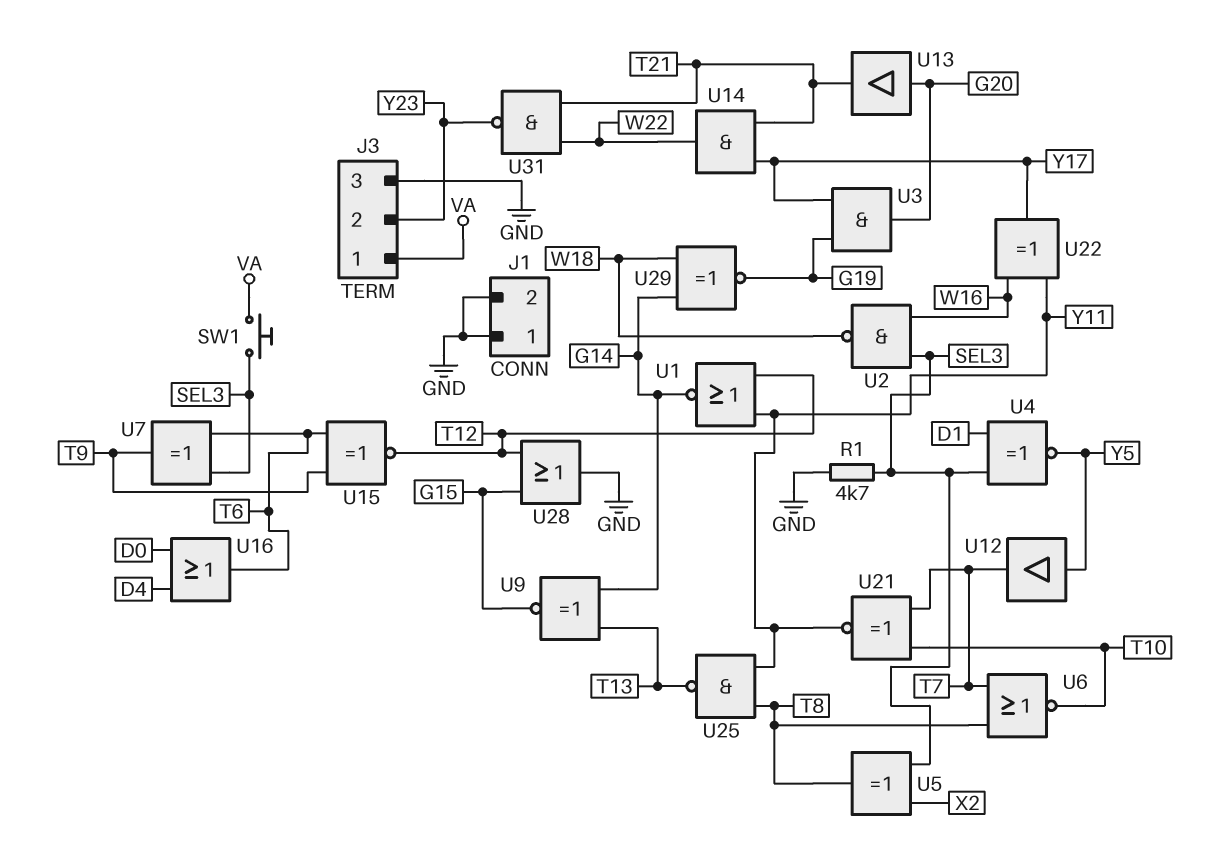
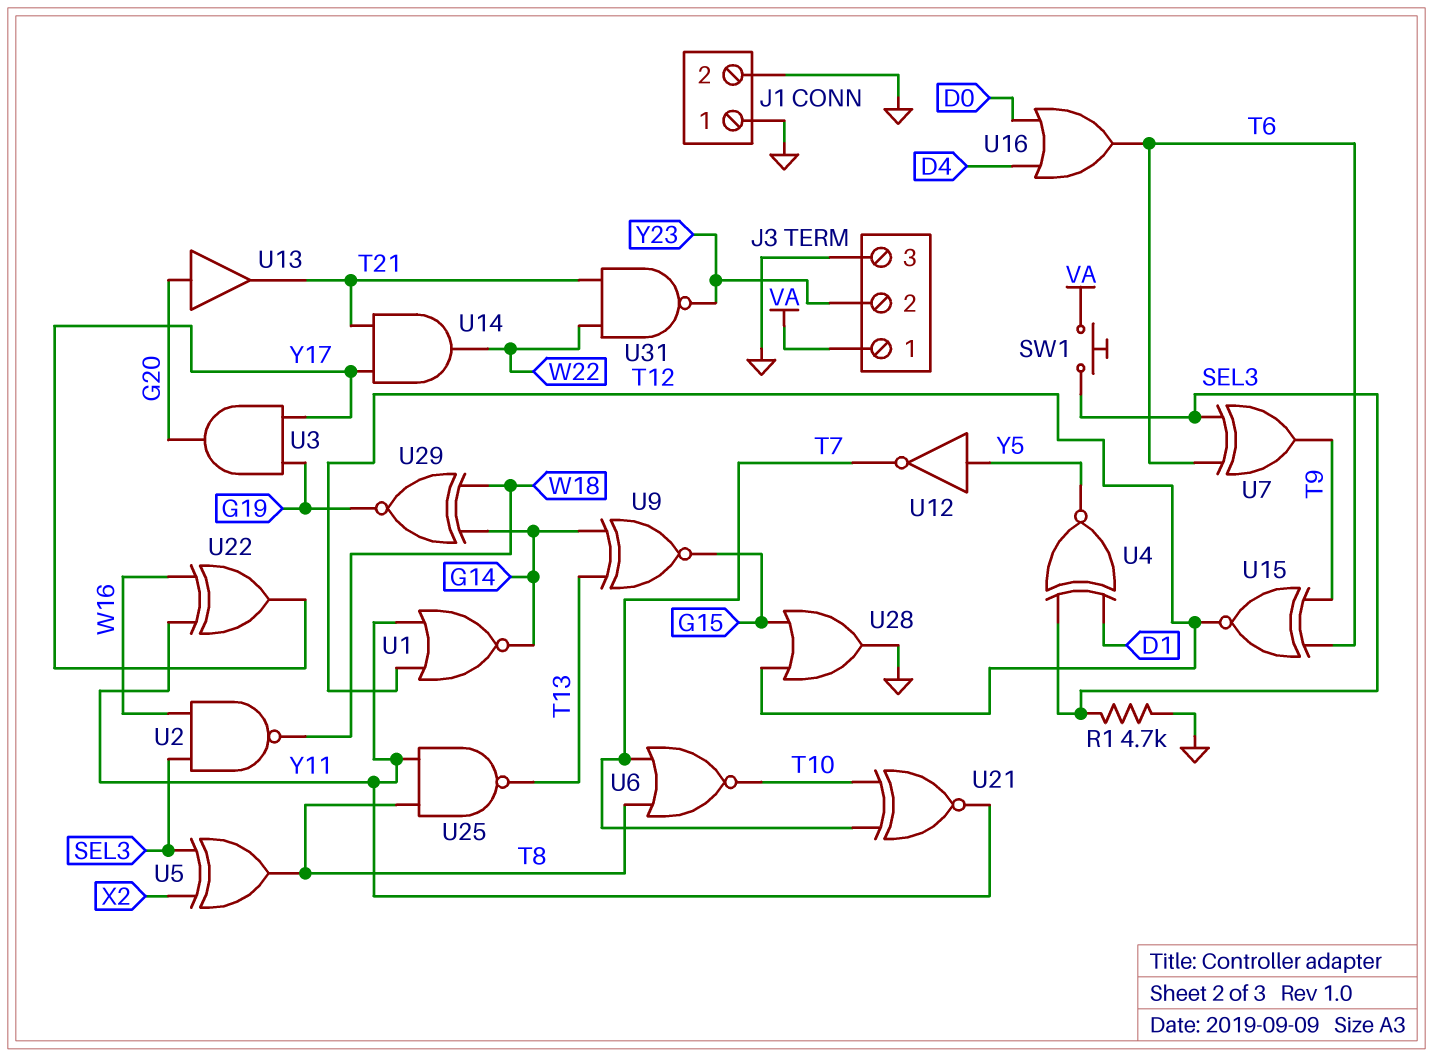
U12: buffer (in Y5, out T7) -> NOT (in Y5, out T7)

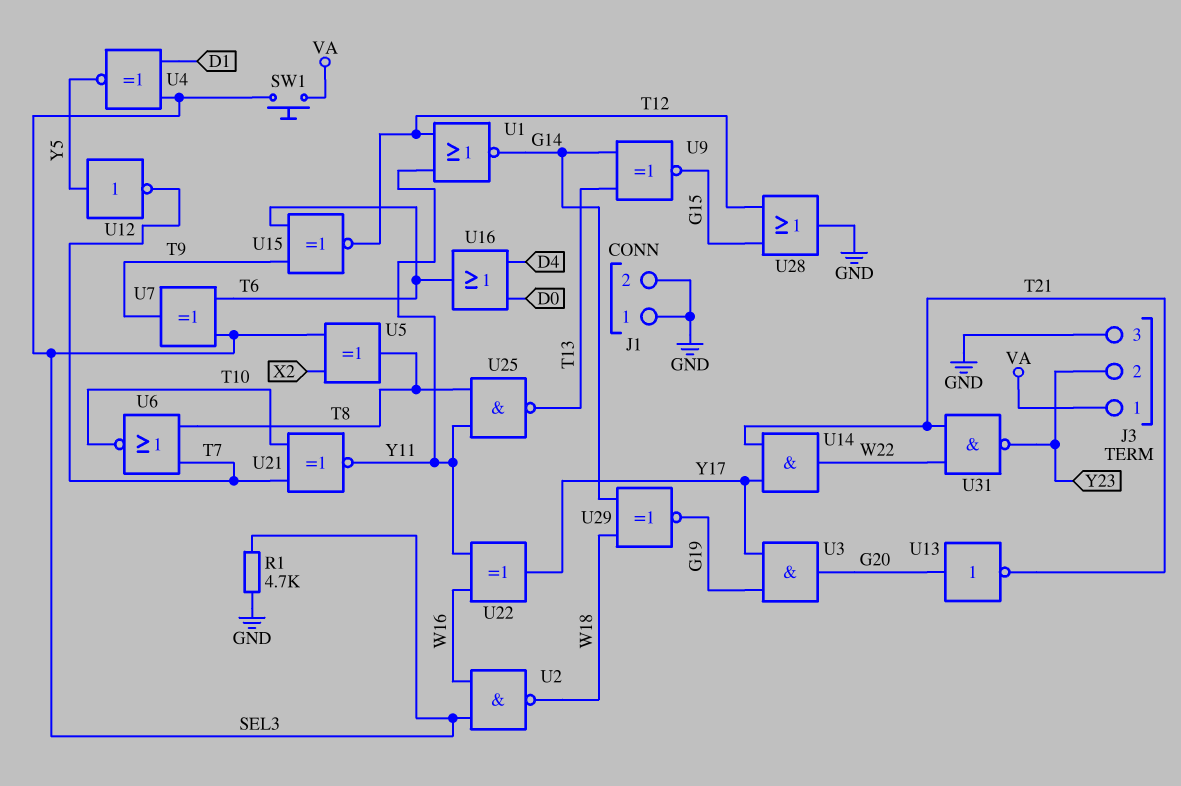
U13: buffer (in G20, out T21) -> NOT (in G20, out T21)

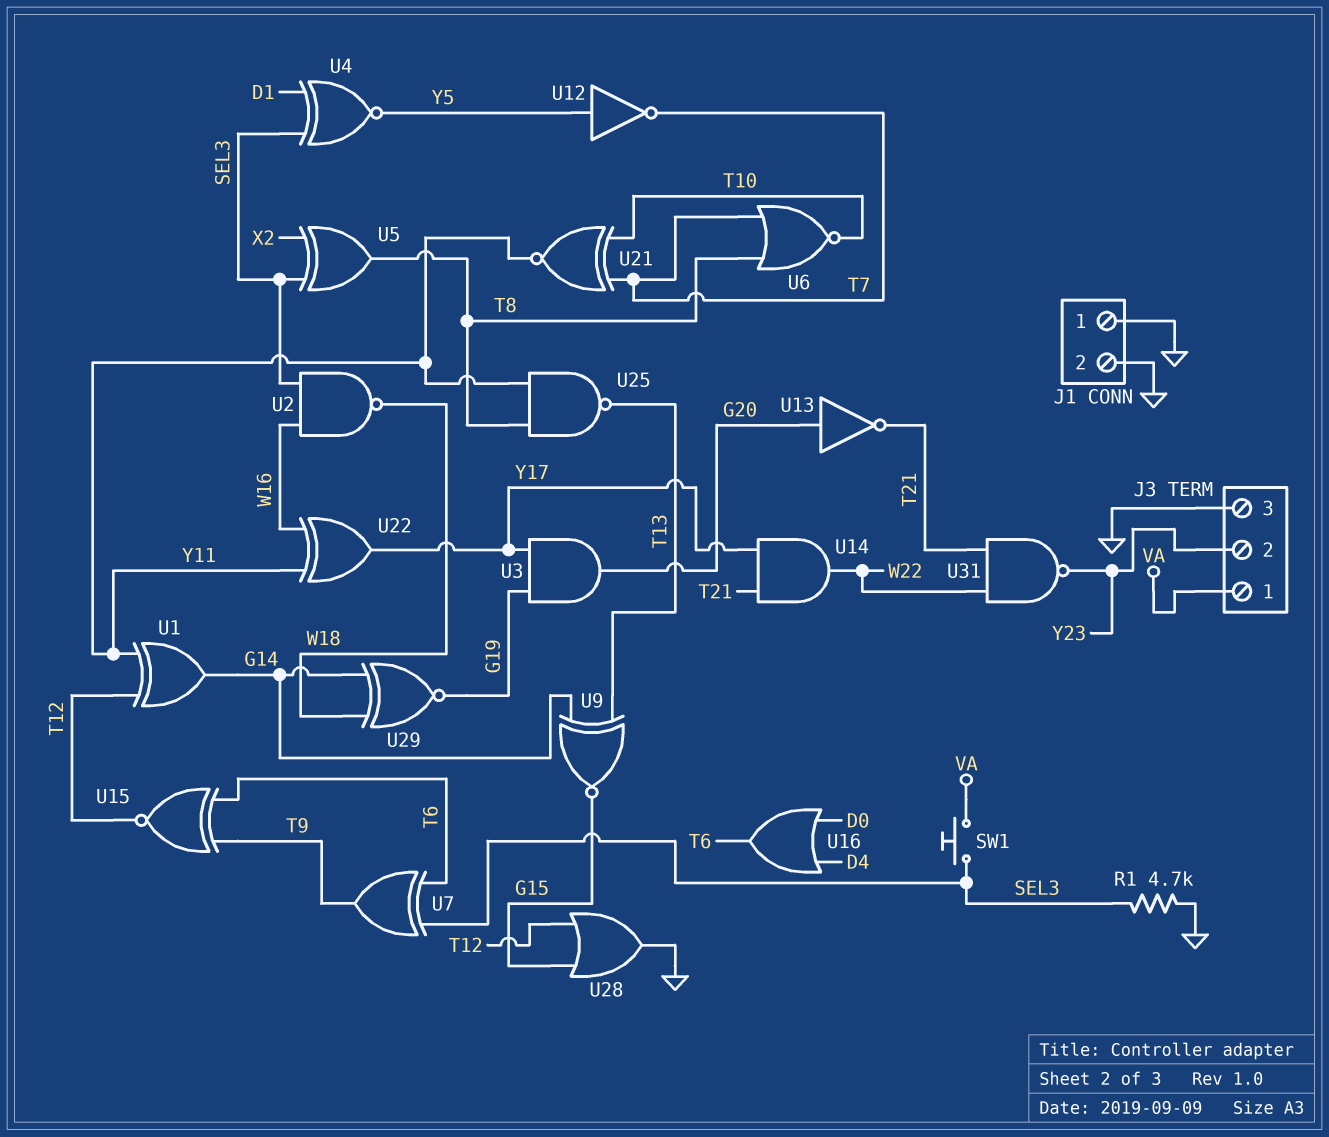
U1: NOR (in T12, in Y11, out G14) -> XOR (in T12, in Y11, out G14)

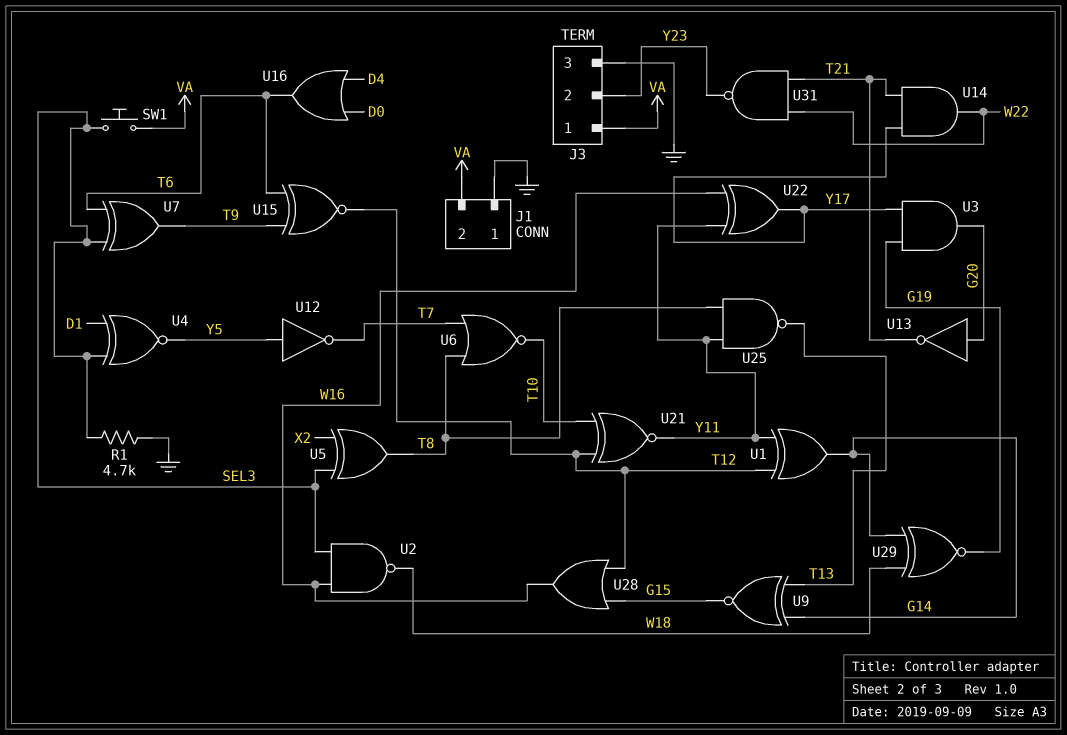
J1 pin 2: GND -> VA
U21: XNOR (in T7, in T10, out Y11) -> XNOR (in T10, in T12, out Y11)
U28: OR (in G15, in T12, out GND) -> OR (in G15, in T12, out W16)

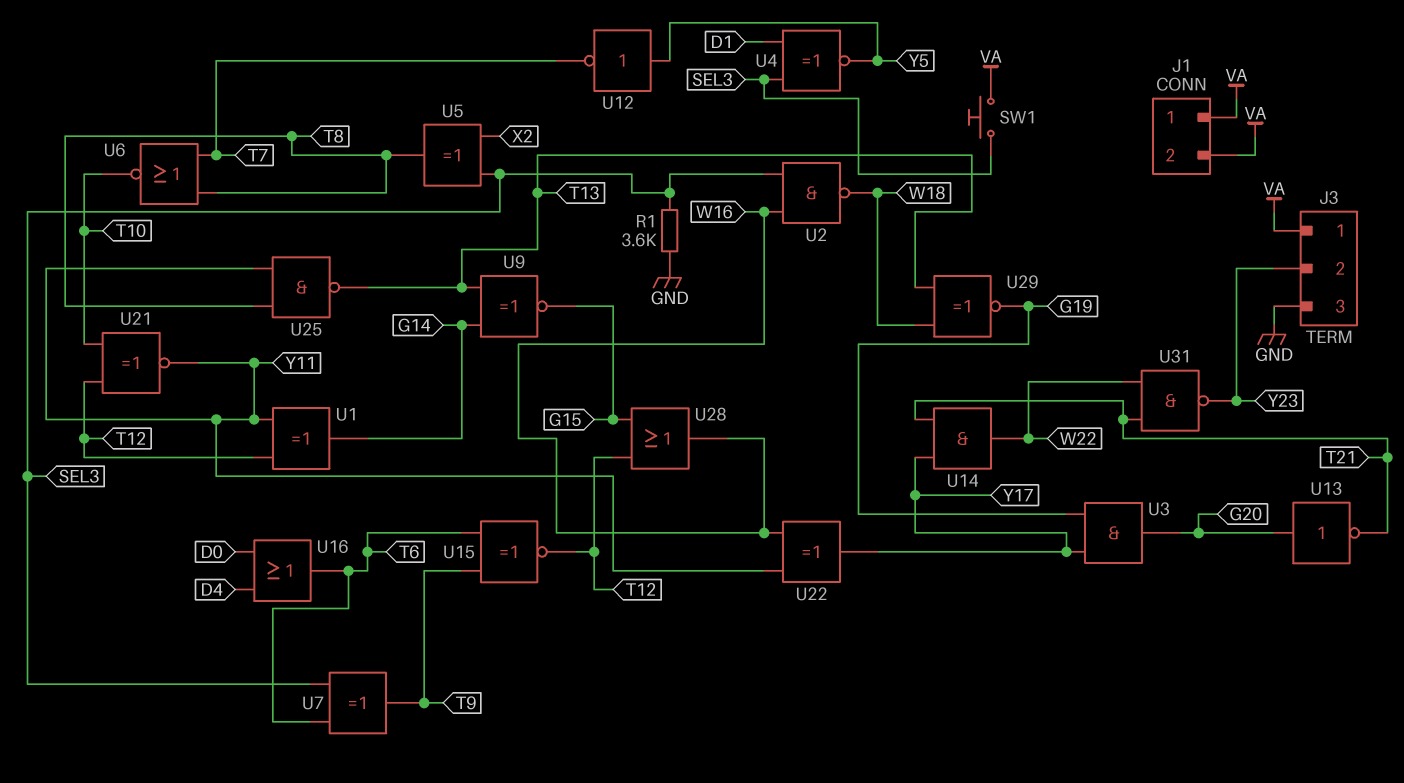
J1 pin 1: GND -> VA
R1: 4.7k (GND, SEL3) -> 3.6k (GND, SEL3)
U29: XNOR (in G14, in W18, out G19) -> XNOR (in T13, in W18, out G19)

